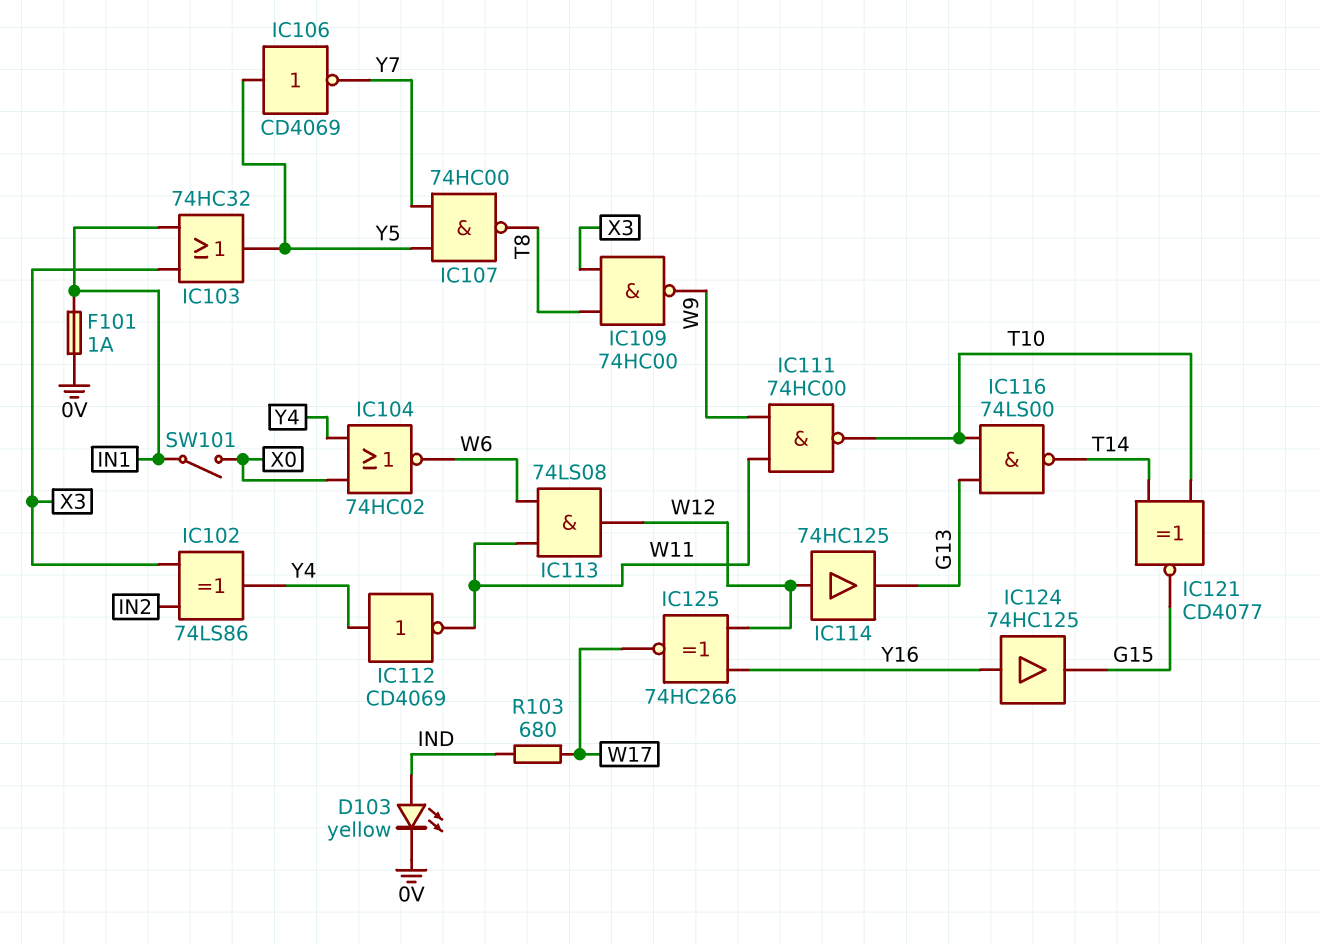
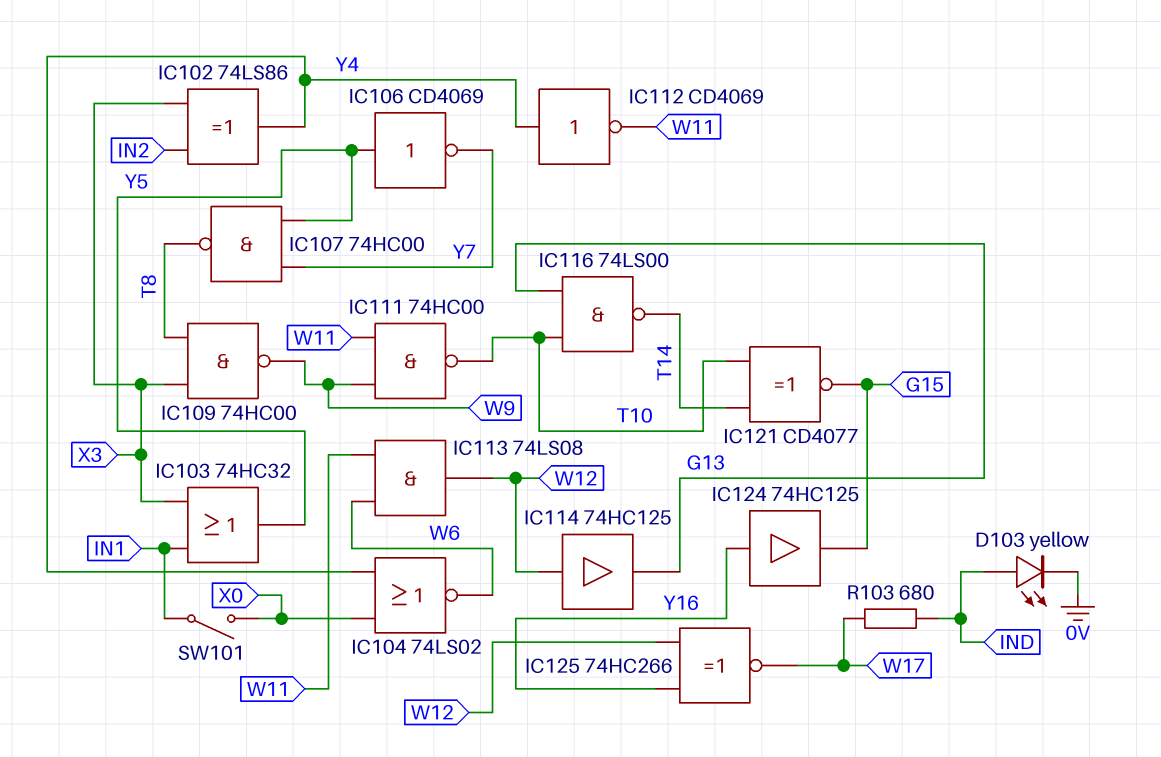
F101: 1A (0V, IN1) -> none
IC104: NOR 74HC02 (in X0, in Y4, out W6) -> NOR 74LS02 (in X0, in Y4, out W6)

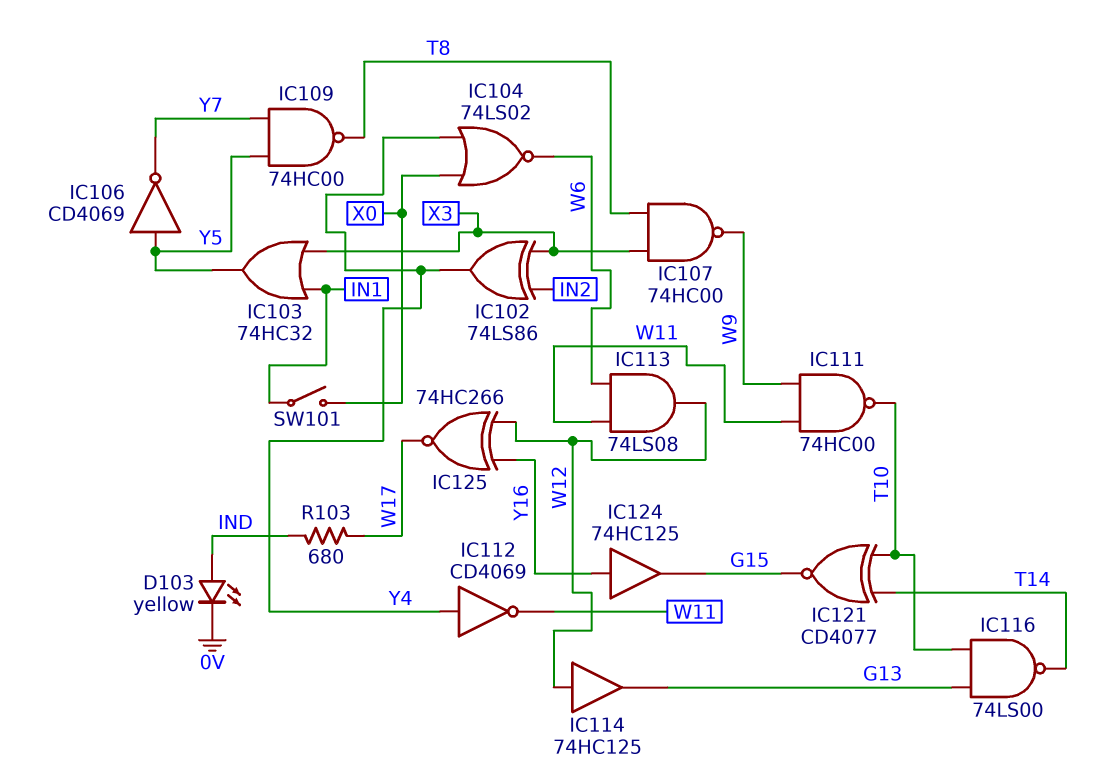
IC107: NAND 74HC00 (in Y5, in Y7, out T8) -> NAND 74HC00 (in T8, in X3, out W9)
IC109: NAND 74HC00 (in T8, in X3, out W9) -> NAND 74HC00 (in Y5, in Y7, out T8)

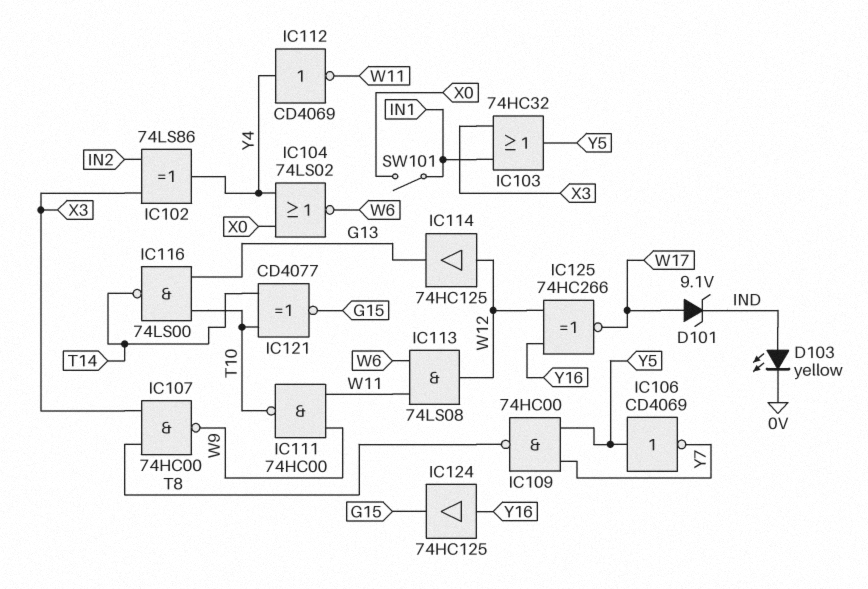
D101: none -> zener 9.1V (A W17, K IND)
R103: 680 (IND, W17) -> none

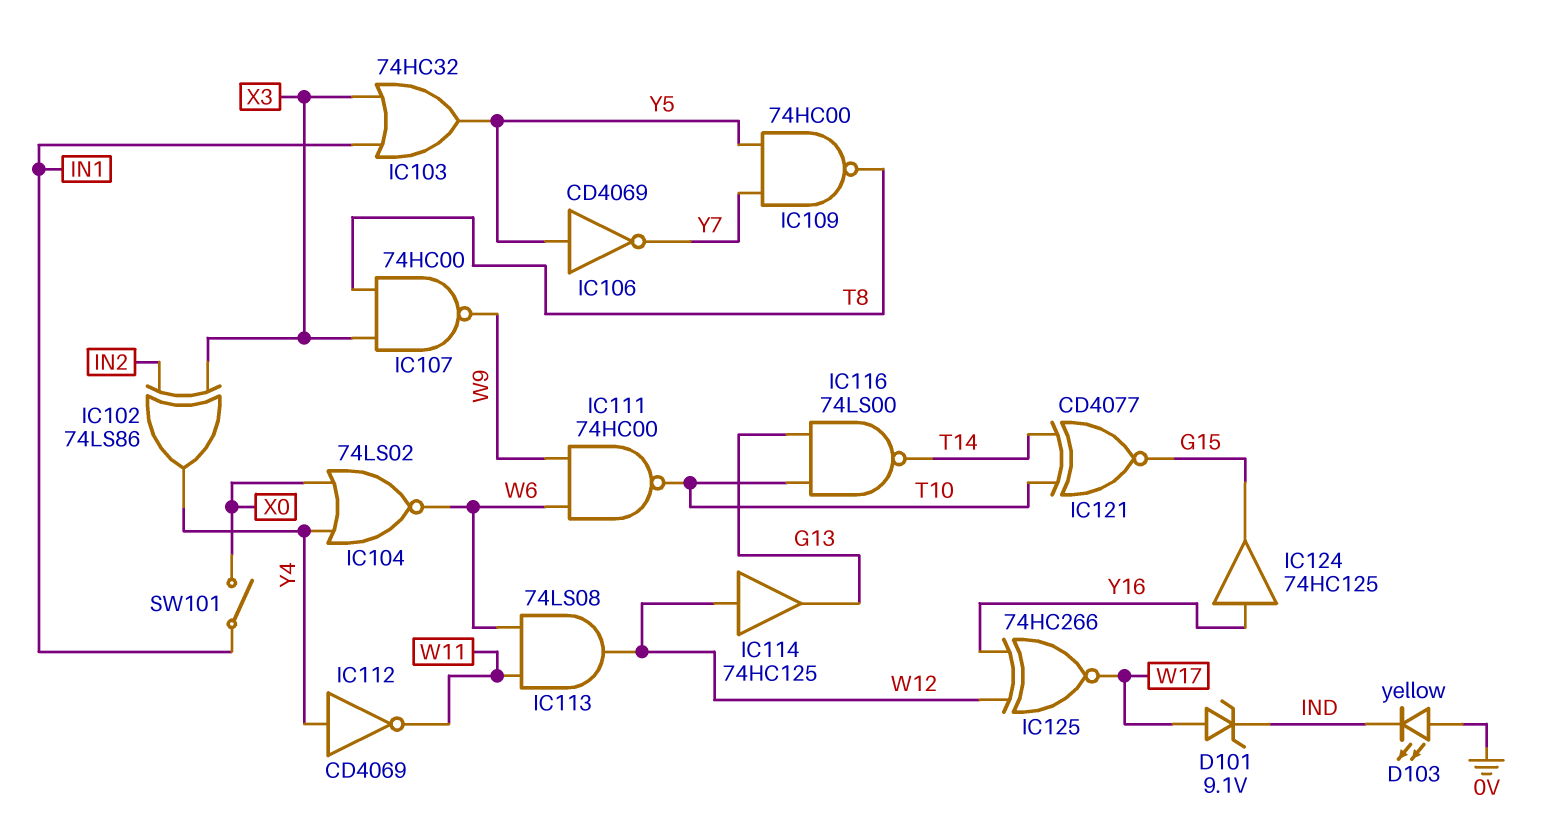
D103: LED yellow (A IND, K 0V) -> LED yellow (A 0V, K IND)
IC111: NAND 74HC00 (in W9, in W11, out T10) -> NAND 74HC00 (in W6, in W9, out T10)

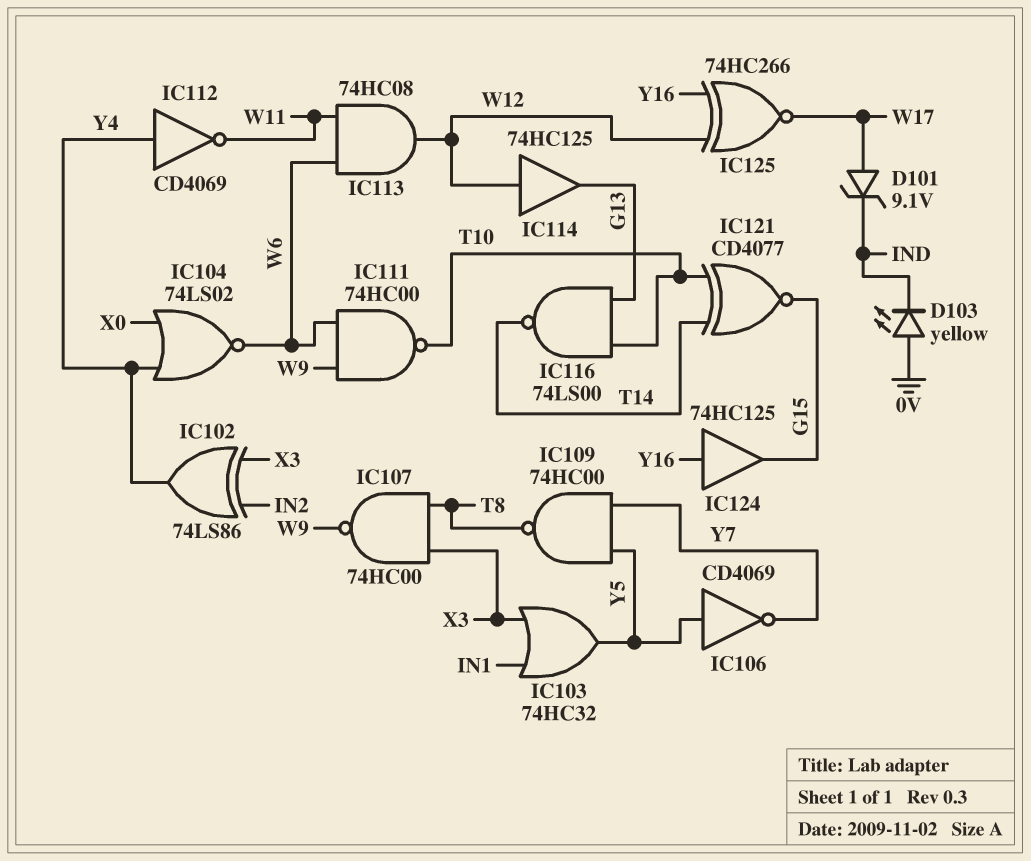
IC113: AND 74LS08 (in W6, in W11, out W12) -> AND 74HC08 (in W6, in W11, out W12)
SW101: switch (IN1, X0) -> none

